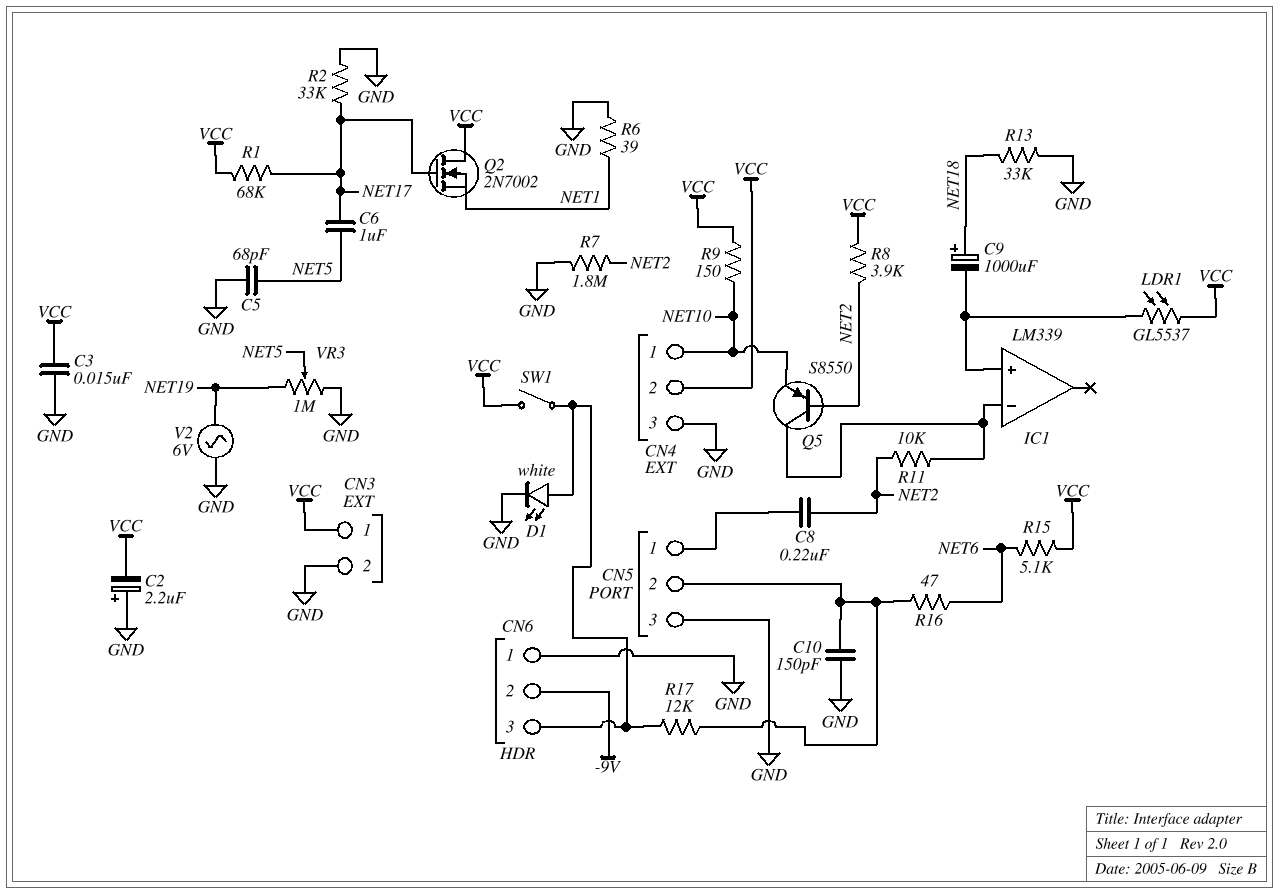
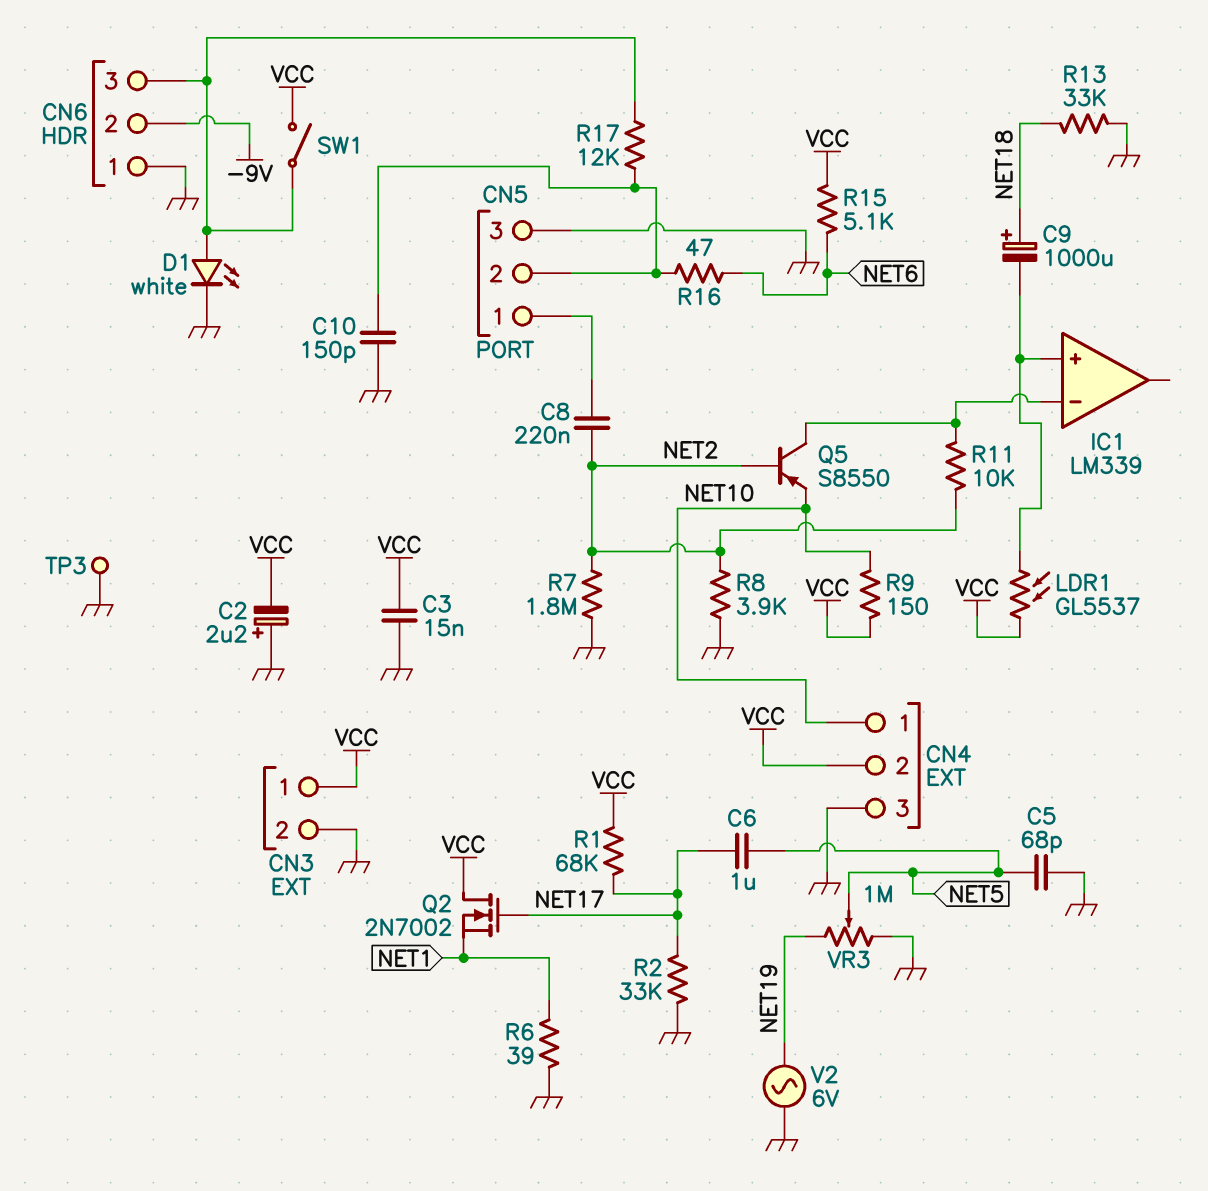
R8: 3.9k (NET2, VCC) -> 3.9k (GND, NET2)
TP3: none -> test point (GND)

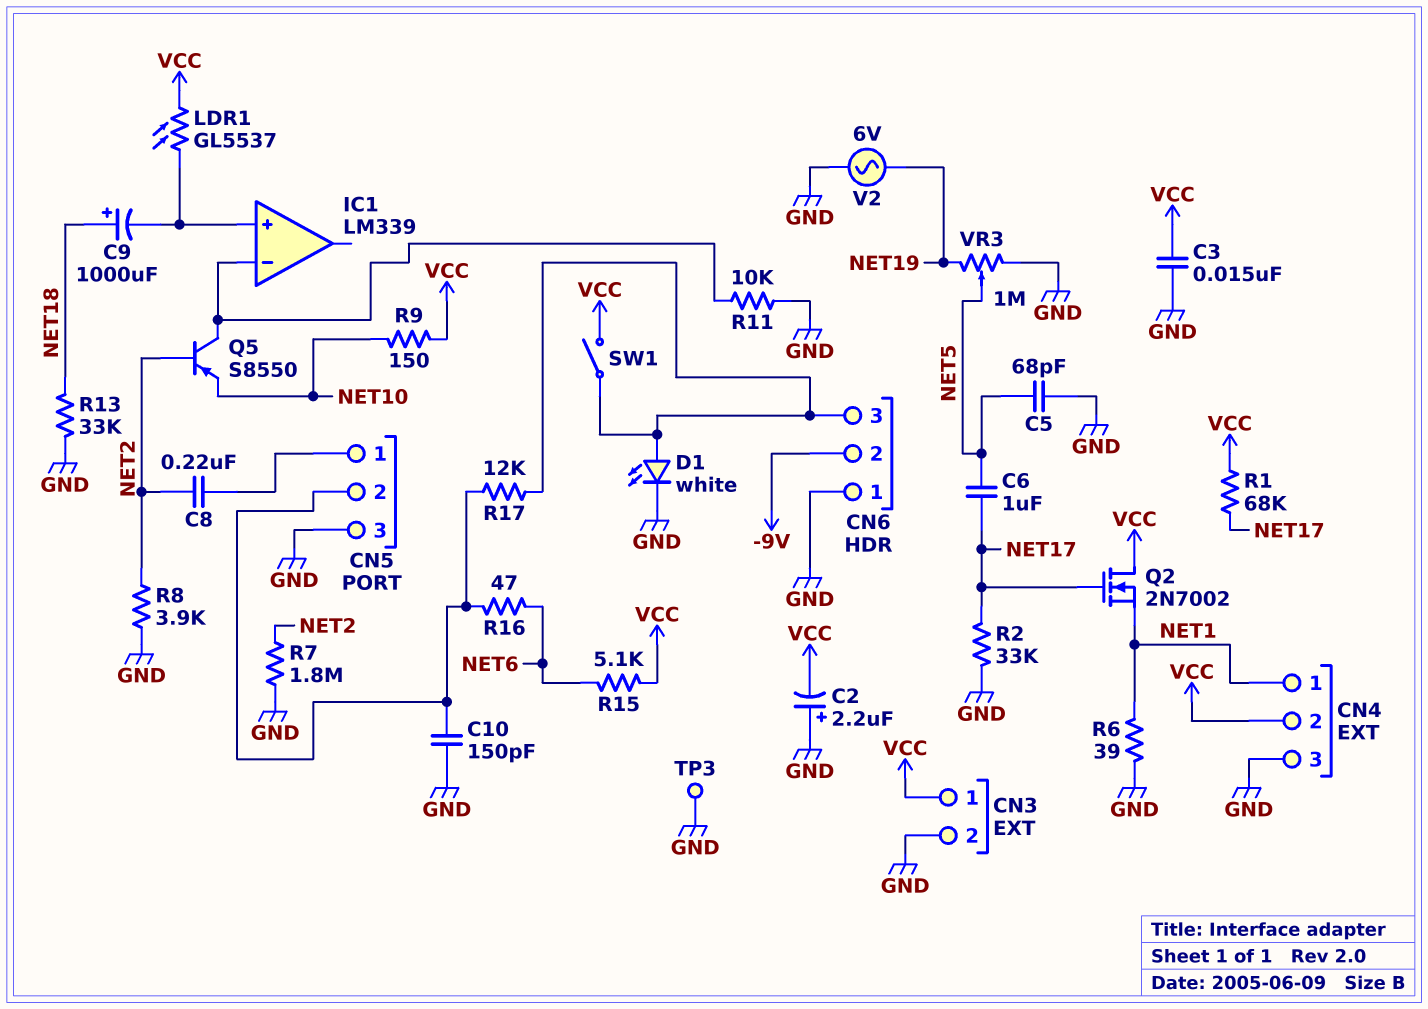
CN4 pin 1: NET10 -> NET1
R11: 10k (IC1/in-, NET2) -> 10k (GND, IC1/in-)

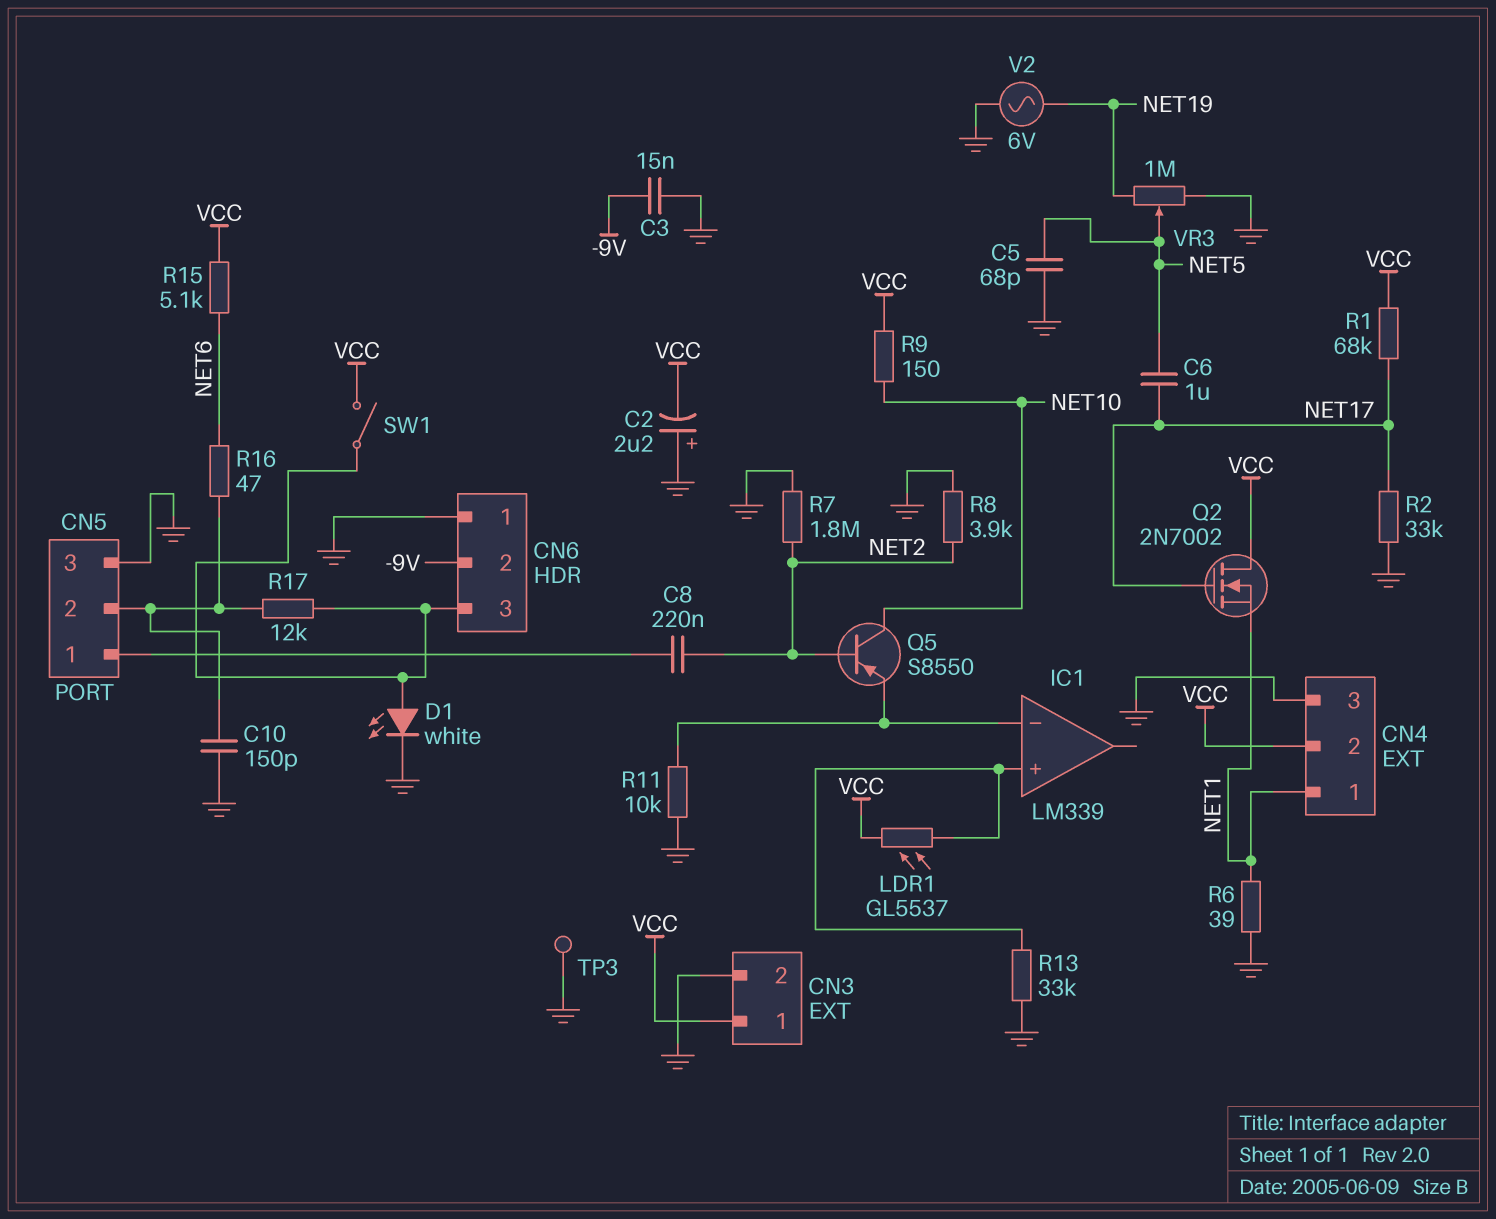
C3: 15nF (GND, VCC) -> 15nF (-9V, GND)
C9: 1000uF (plus NET18, minus IC1/in+) -> none
Q5: PNP S8550 (B NET2, C IC1/in-, E NET10) -> PNP S8550 (B NET2, C NET10, E IC1/in-)
R13: 33k (GND, NET18) -> 33k (GND, IC1/in+)

